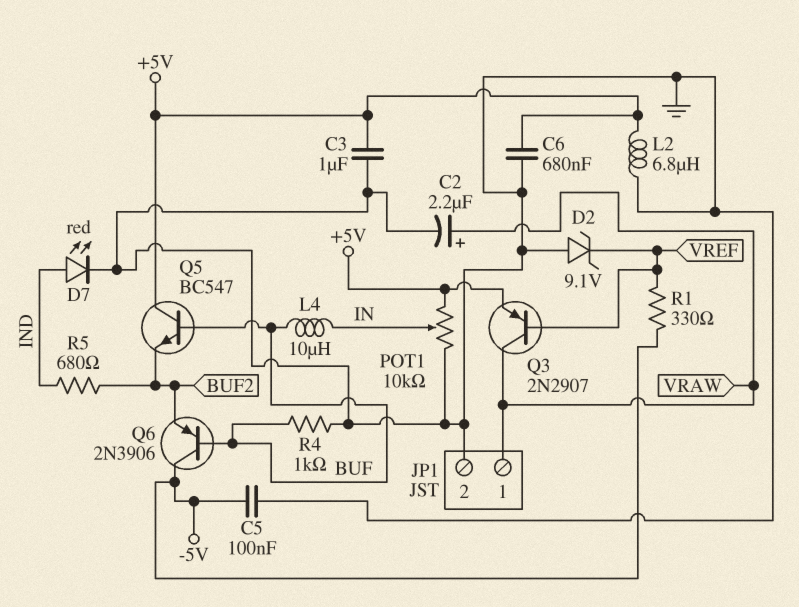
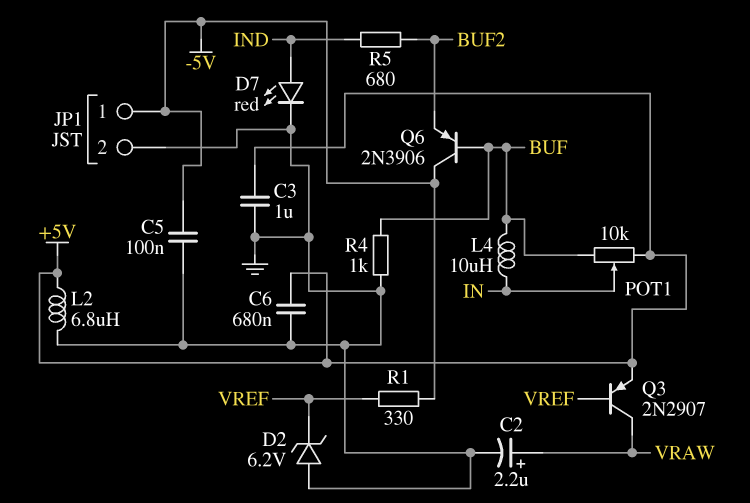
D2: zener 9.1V (A GND, K VREF) -> zener 6.2V (A GND, K VREF)
JP1 pin 1: VRAW -> -5V
POT1: 10k (+5V, GND, wiper IN) -> 10k (+5V, BUF, wiper IN)
Q5: NPN BC547 (B BUF, C +5V, E BUF2) -> none

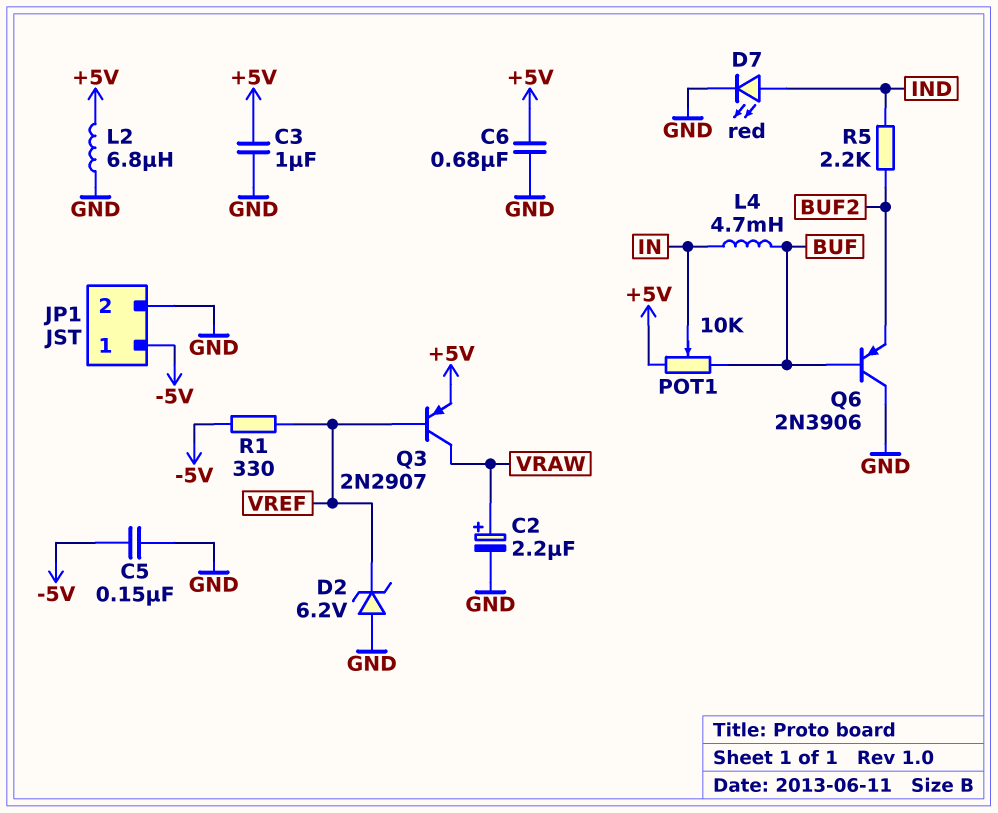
C5: 100nF (-5V, GND) -> 150nF (-5V, GND)
L4: 10uH (BUF, IN) -> 4.7mH (BUF, IN)
Q6: PNP 2N3906 (B BUF, C -5V, E BUF2) -> PNP 2N3906 (B BUF, C GND, E BUF2)
R4: 1k (BUF, GND) -> none
R5: 680 (BUF2, IND) -> 2.2k (BUF2, IND)

